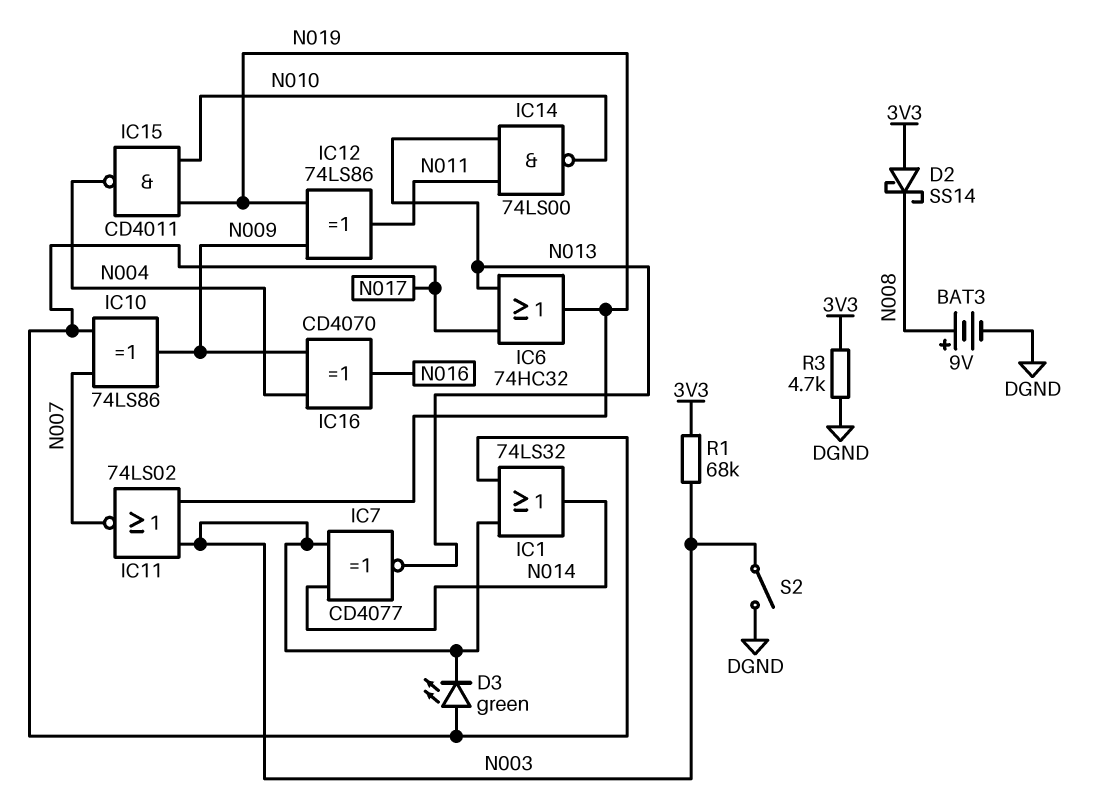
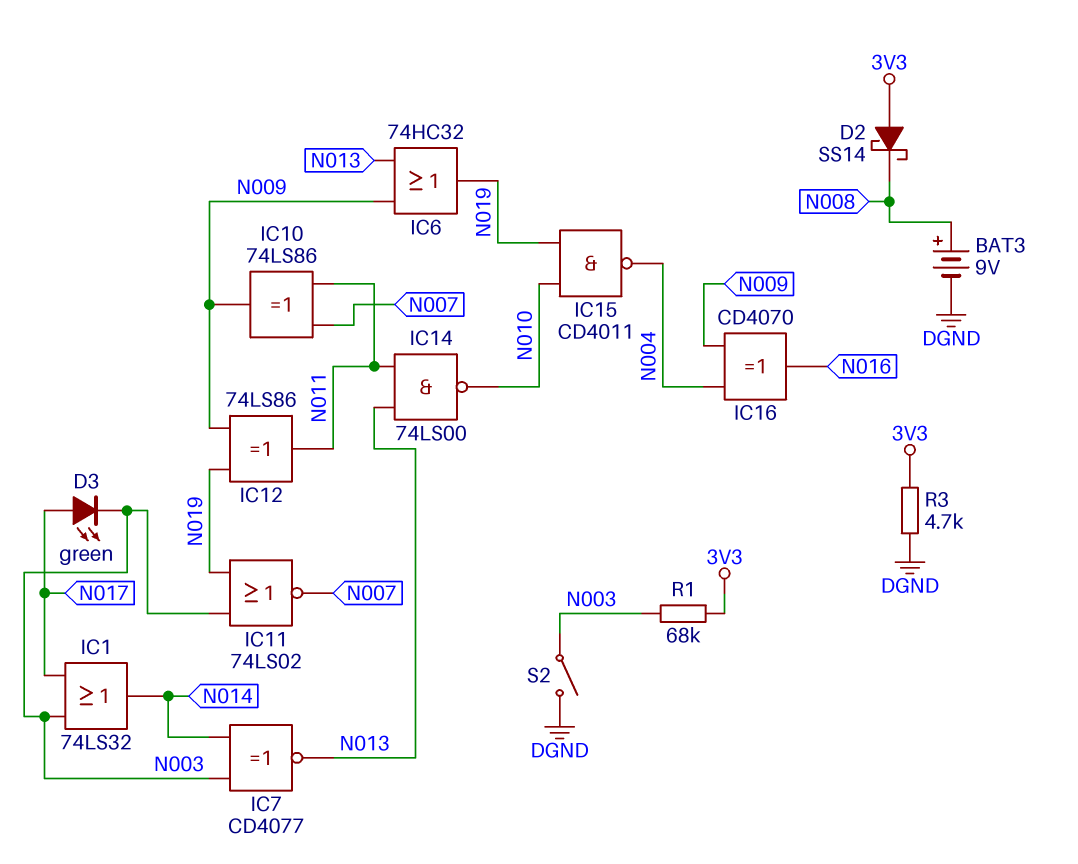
IC6: OR 74HC32 (in N013, in N017, out N019) -> OR 74HC32 (in N009, in N013, out N019)
IC10: XOR 74LS86 (in N007, in N017, out N009) -> XOR 74LS86 (in N007, in N011, out N009)

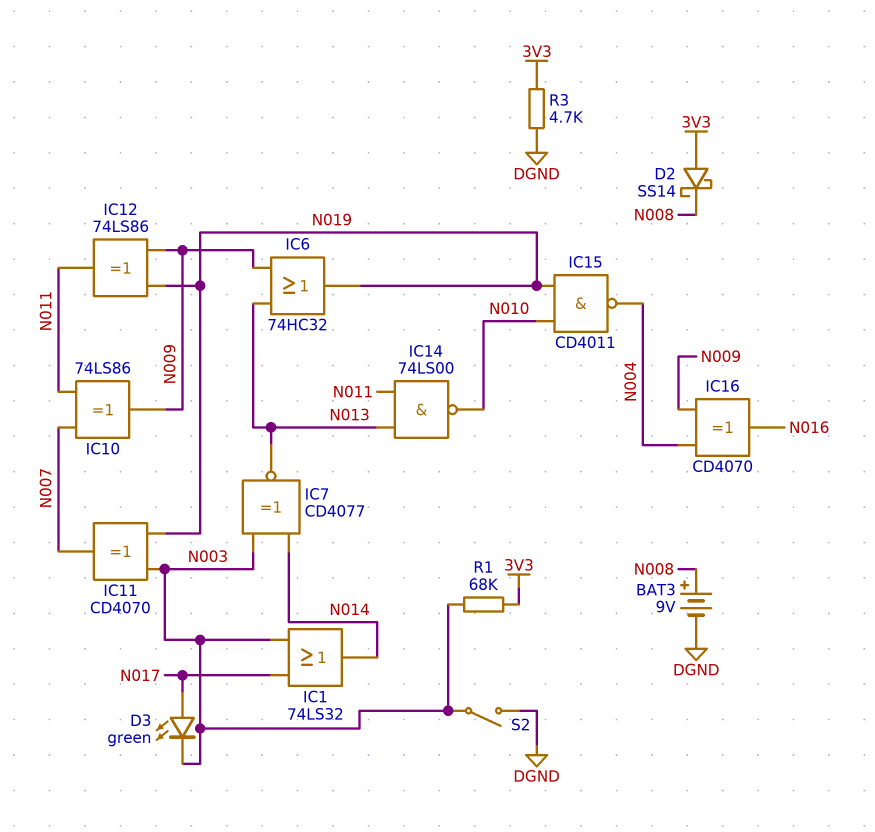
IC11: NOR 74LS02 (in N003, in N019, out N007) -> XOR CD4070 (in N003, in N019, out N007)

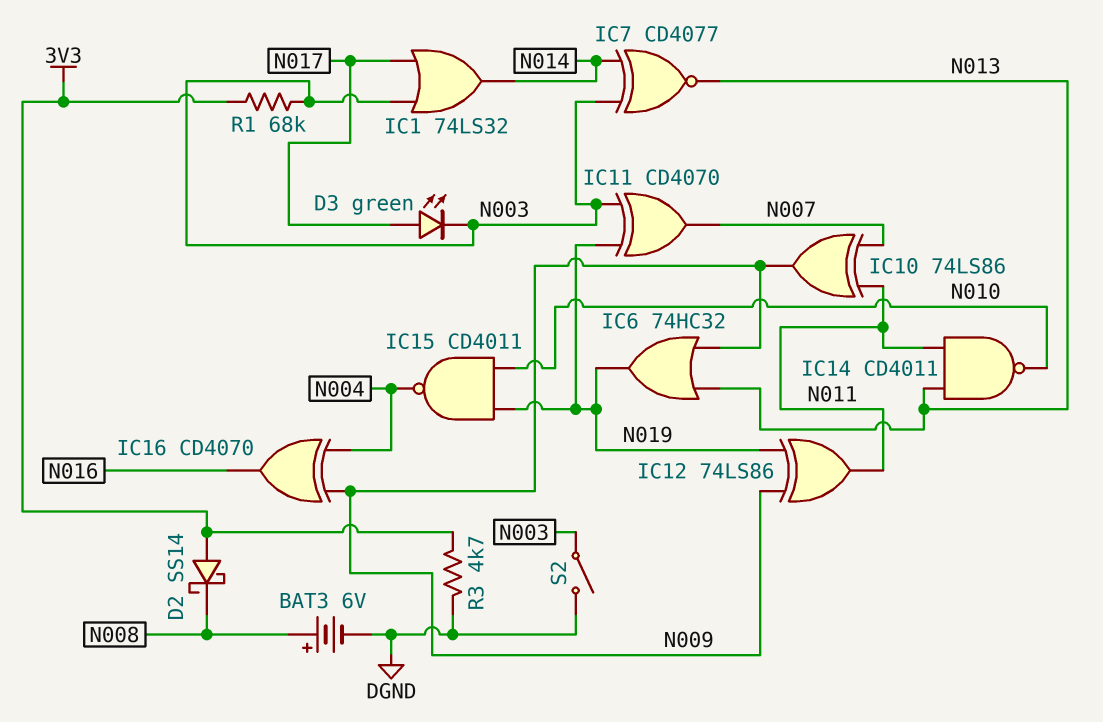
BAT3: 9V (plus N008, minus DGND) -> 6V (plus N008, minus DGND)
IC14: NAND 74LS00 (in N011, in N013, out N010) -> NAND CD4011 (in N011, in N013, out N010)

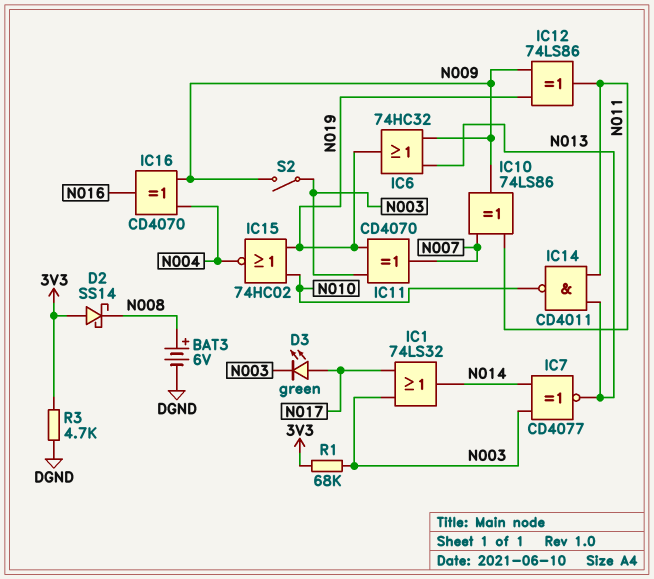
IC15: NAND CD4011 (in N010, in N019, out N004) -> NOR 74HC02 (in N010, in N019, out N004)
S2: switch (DGND, N003) -> switch (N003, N009)

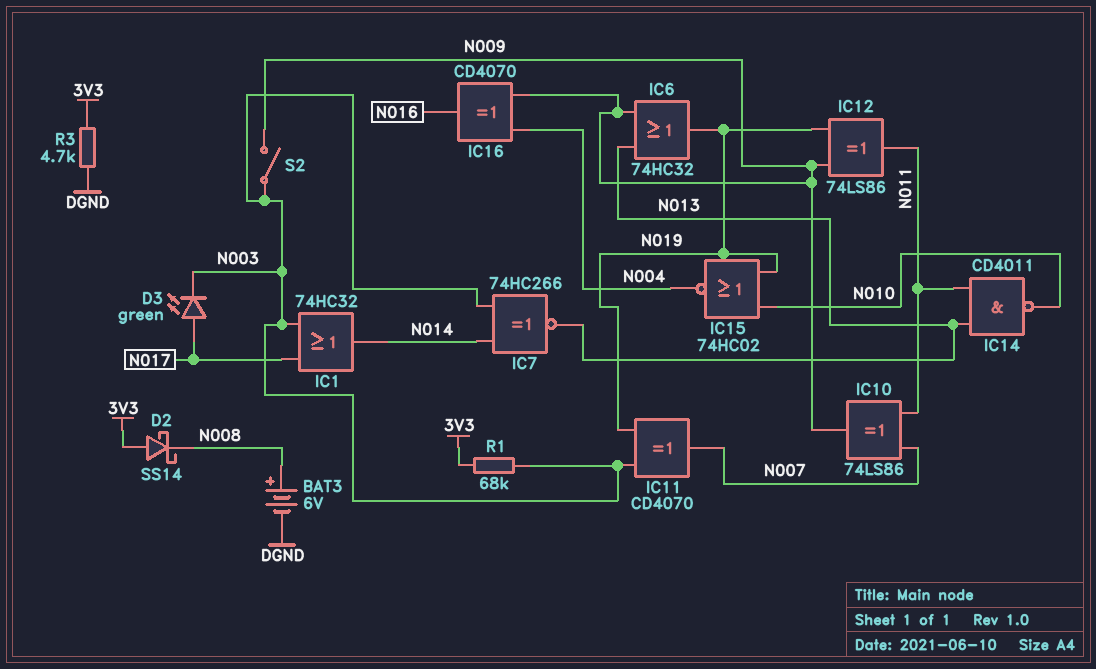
IC1: OR 74LS32 (in N003, in N017, out N014) -> OR 74HC32 (in N003, in N017, out N014)
IC7: XNOR CD4077 (in N003, in N014, out N013) -> XNOR 74HC266 (in N003, in N014, out N013)

